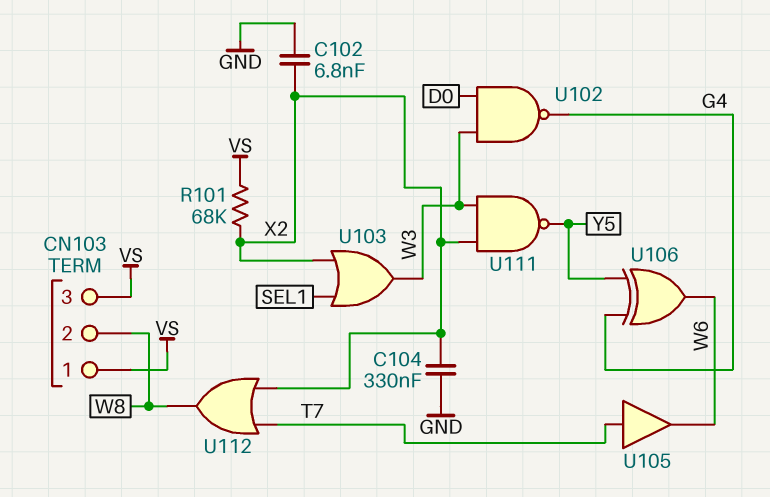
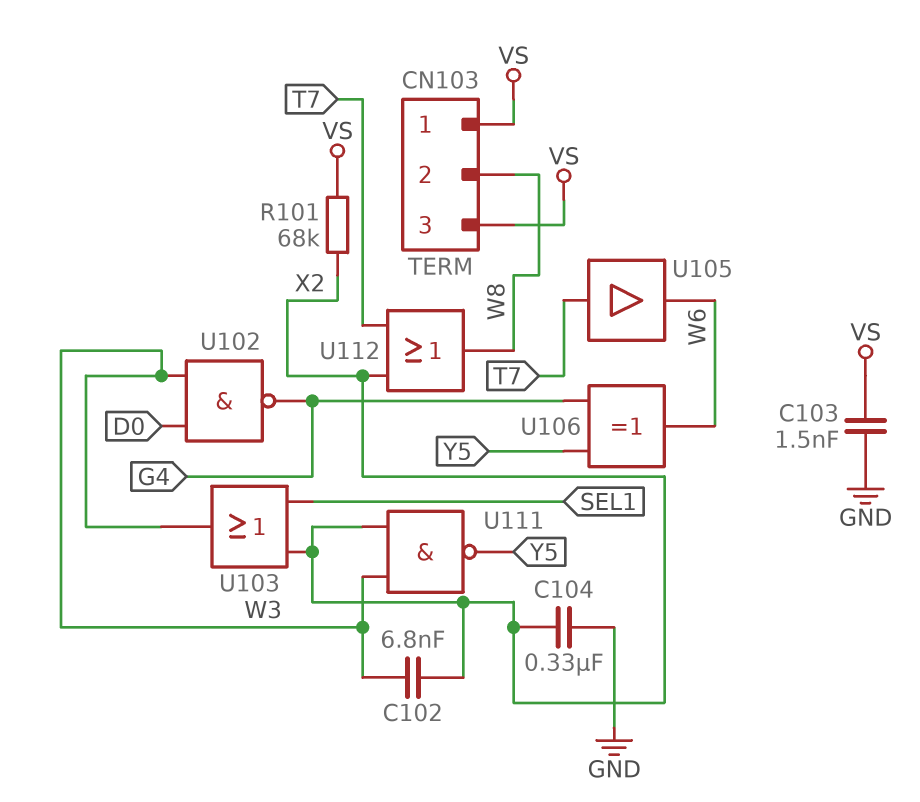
C102: 6.8nF (GND, X2) -> 6.8nF (W3, X2)
C103: none -> 1.5nF (GND, VS)

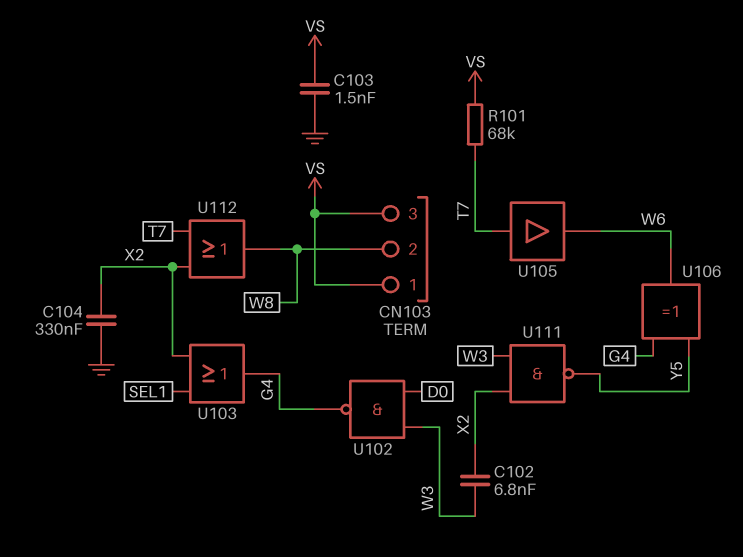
R101: 68k (VS, X2) -> 68k (T7, VS)
U103: OR (in SEL1, in X2, out W3) -> OR (in SEL1, in X2, out G4)

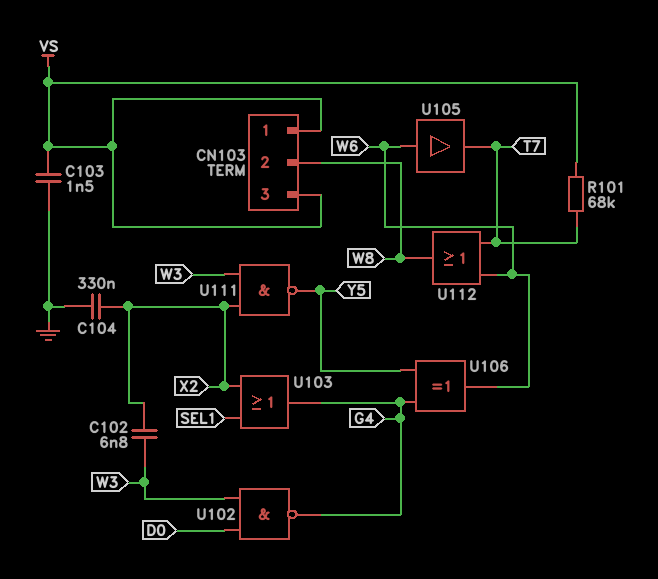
U105: buffer (in T7, out W6) -> buffer (in W6, out T7)
U112: OR (in T7, in X2, out W8) -> OR (in T7, in W6, out W8)

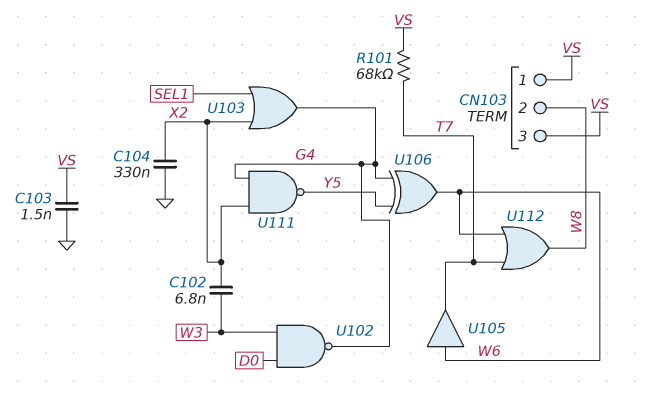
U111: NAND (in W3, in X2, out Y5) -> NAND (in G4, in X2, out Y5)

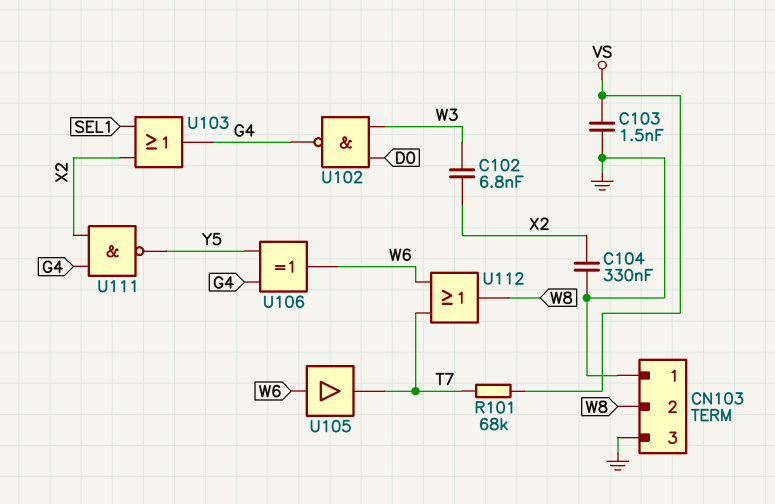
CN103 pin 1: VS -> GND
CN103 pin 3: VS -> GND

